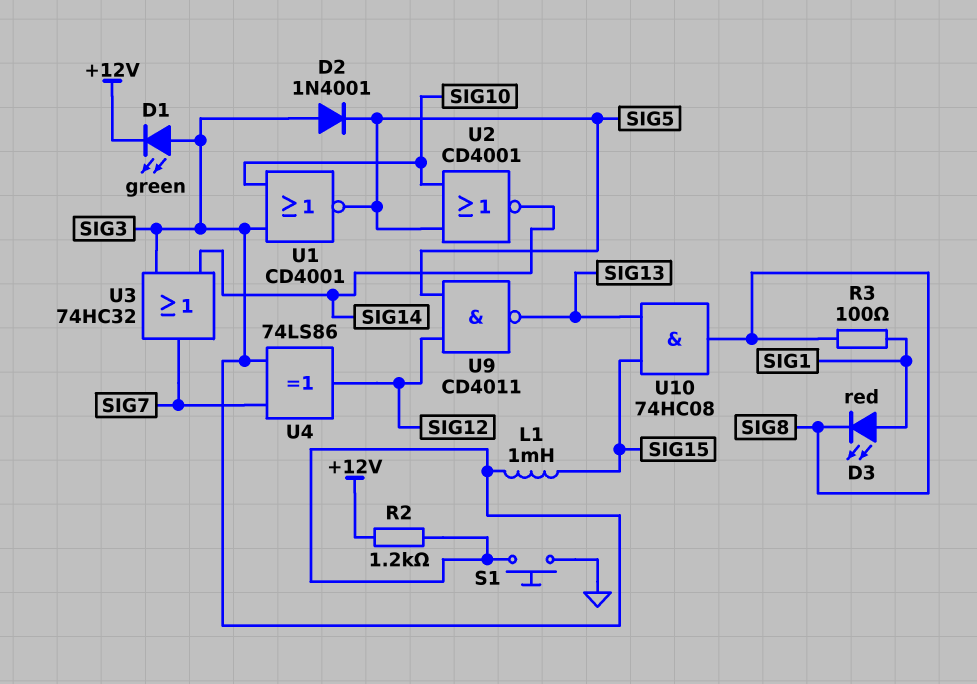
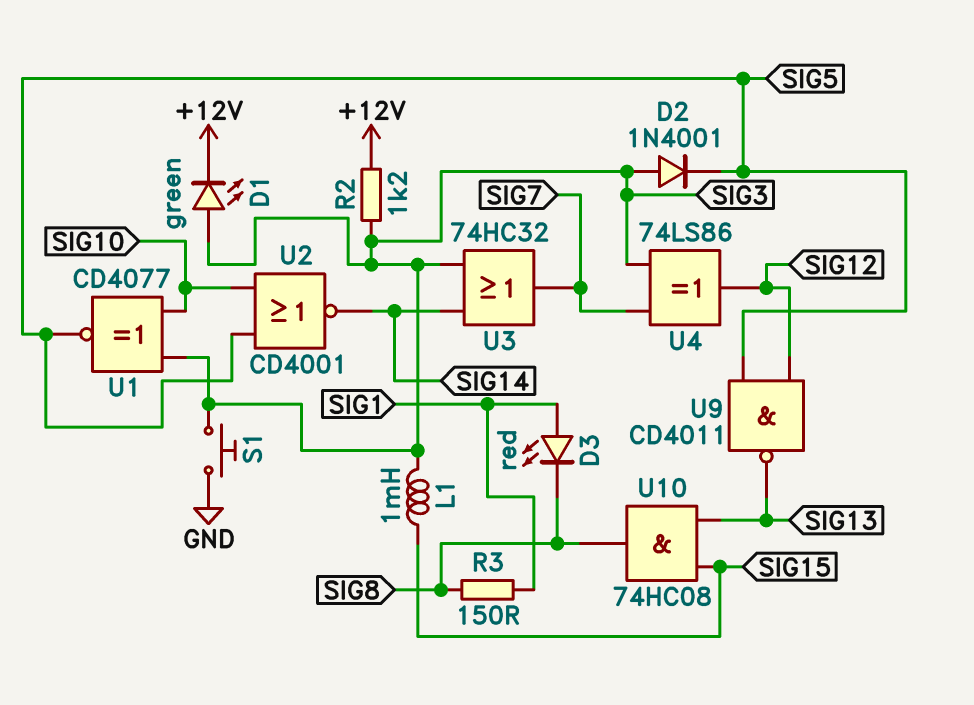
R3: 100 (SIG1, SIG8) -> 150 (SIG1, SIG8)
U1: NOR CD4001 (in SIG3, in SIG10, out SIG5) -> XNOR CD4077 (in SIG3, in SIG10, out SIG5)

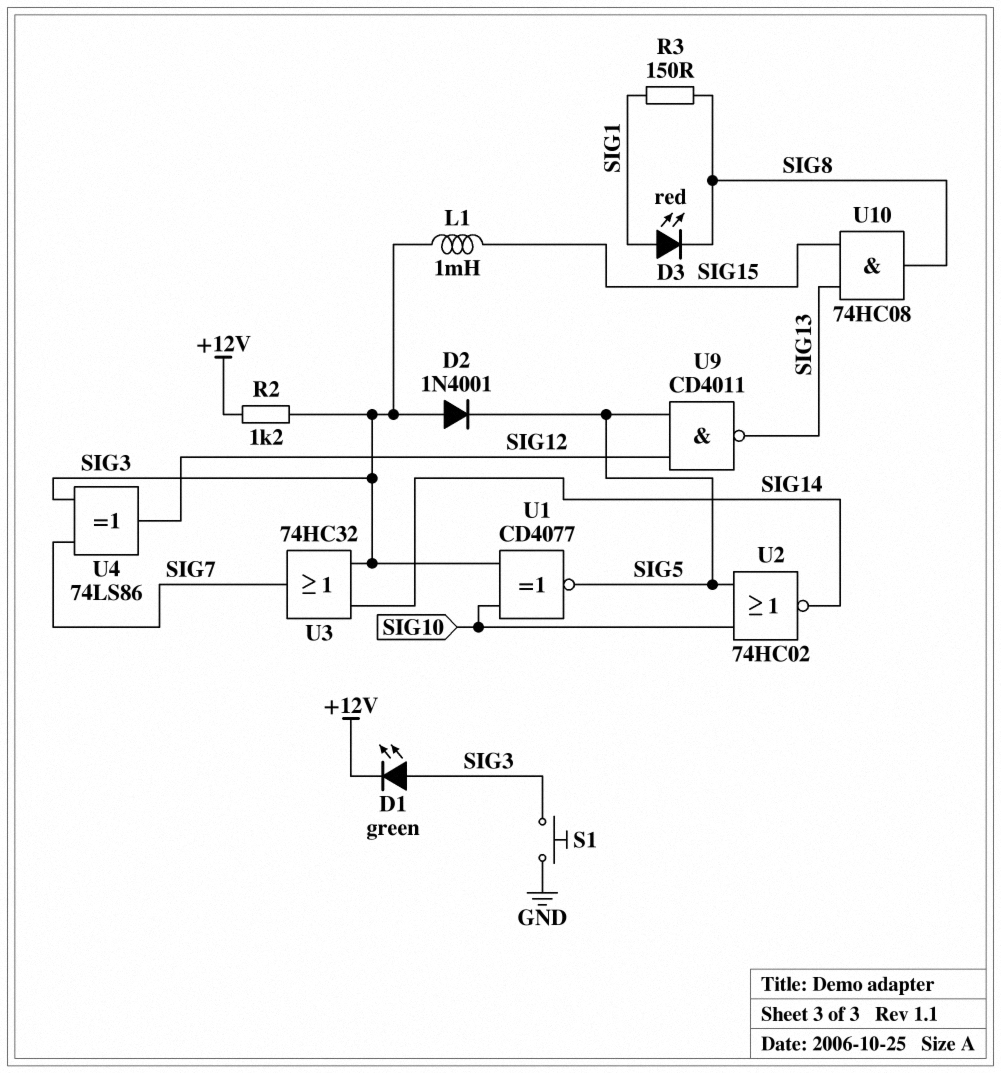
U2: NOR CD4001 (in SIG5, in SIG10, out SIG14) -> NOR 74HC02 (in SIG5, in SIG10, out SIG14)

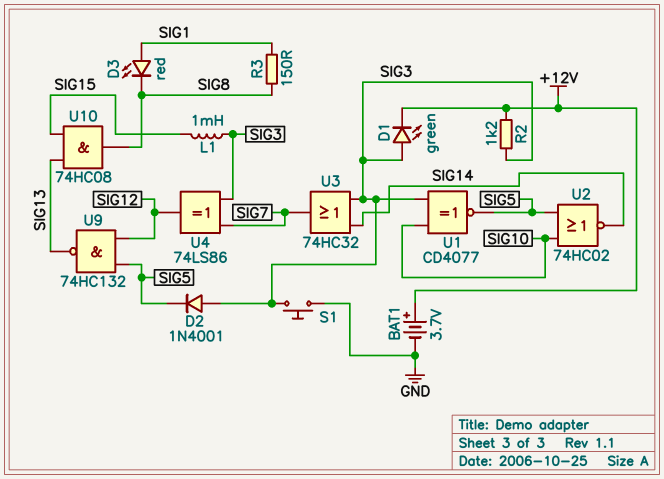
BAT1: none -> 3.7V (plus +12V, minus GND)
U9: NAND CD4011 (in SIG5, in SIG12, out SIG13) -> NAND 74HC132 (in SIG5, in SIG12, out SIG13)

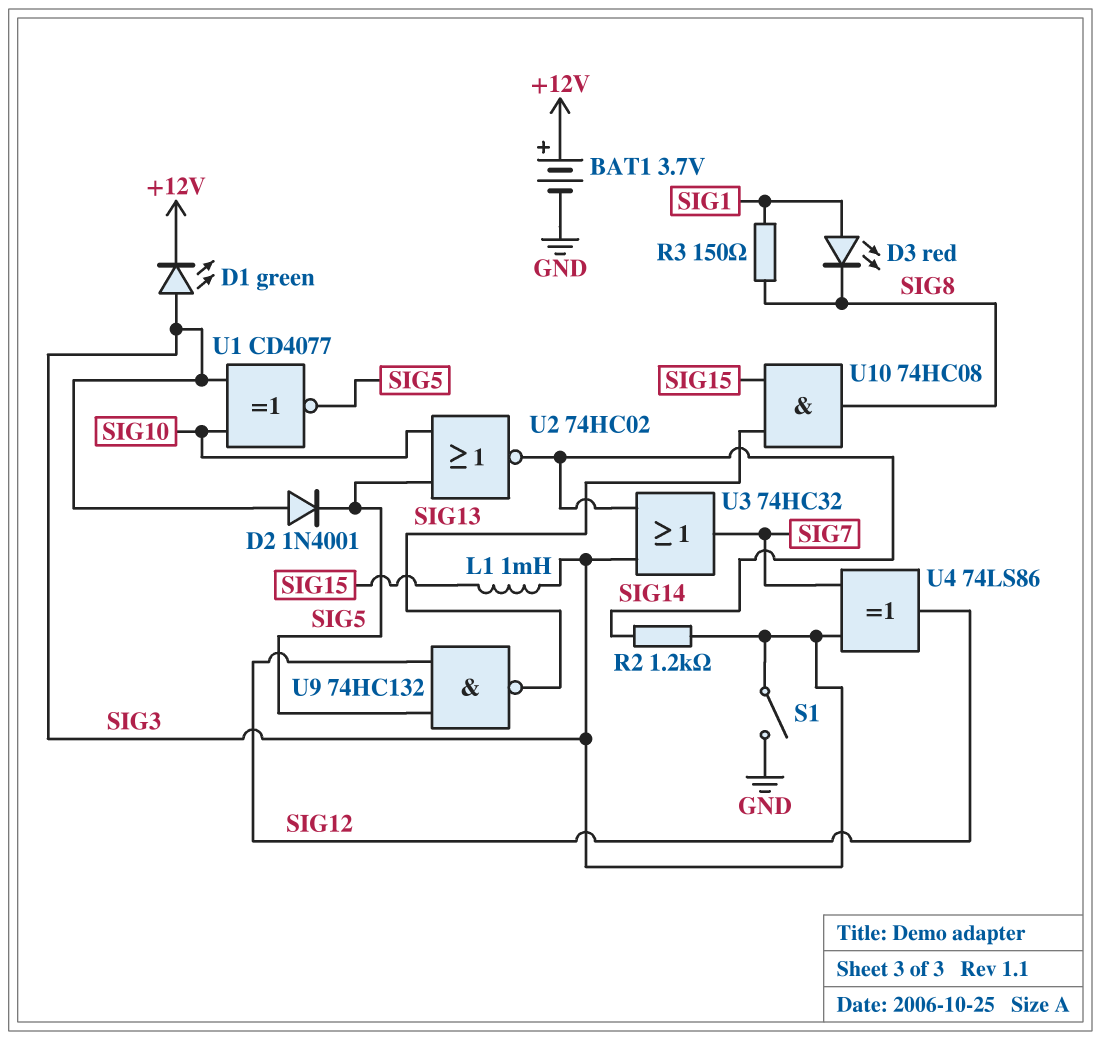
R2: 1.2k (+12V, SIG3) -> 1.2k (SIG3, SIG14)
S1: button (GND, SIG3) -> switch (GND, SIG3)

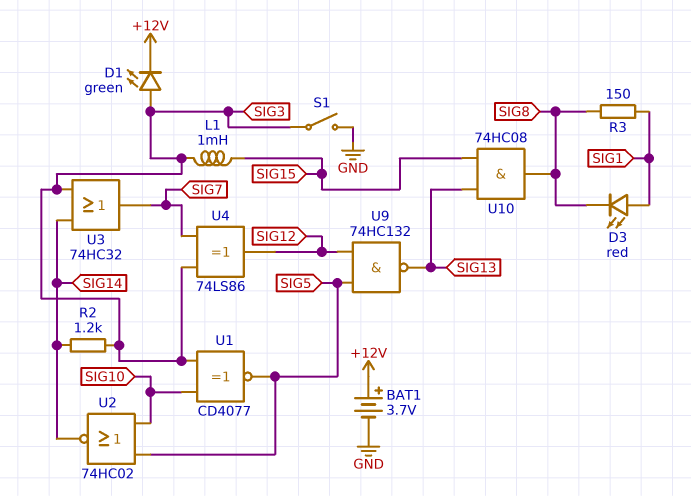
D2: diode 1N4001 (A SIG3, K SIG5) -> none

